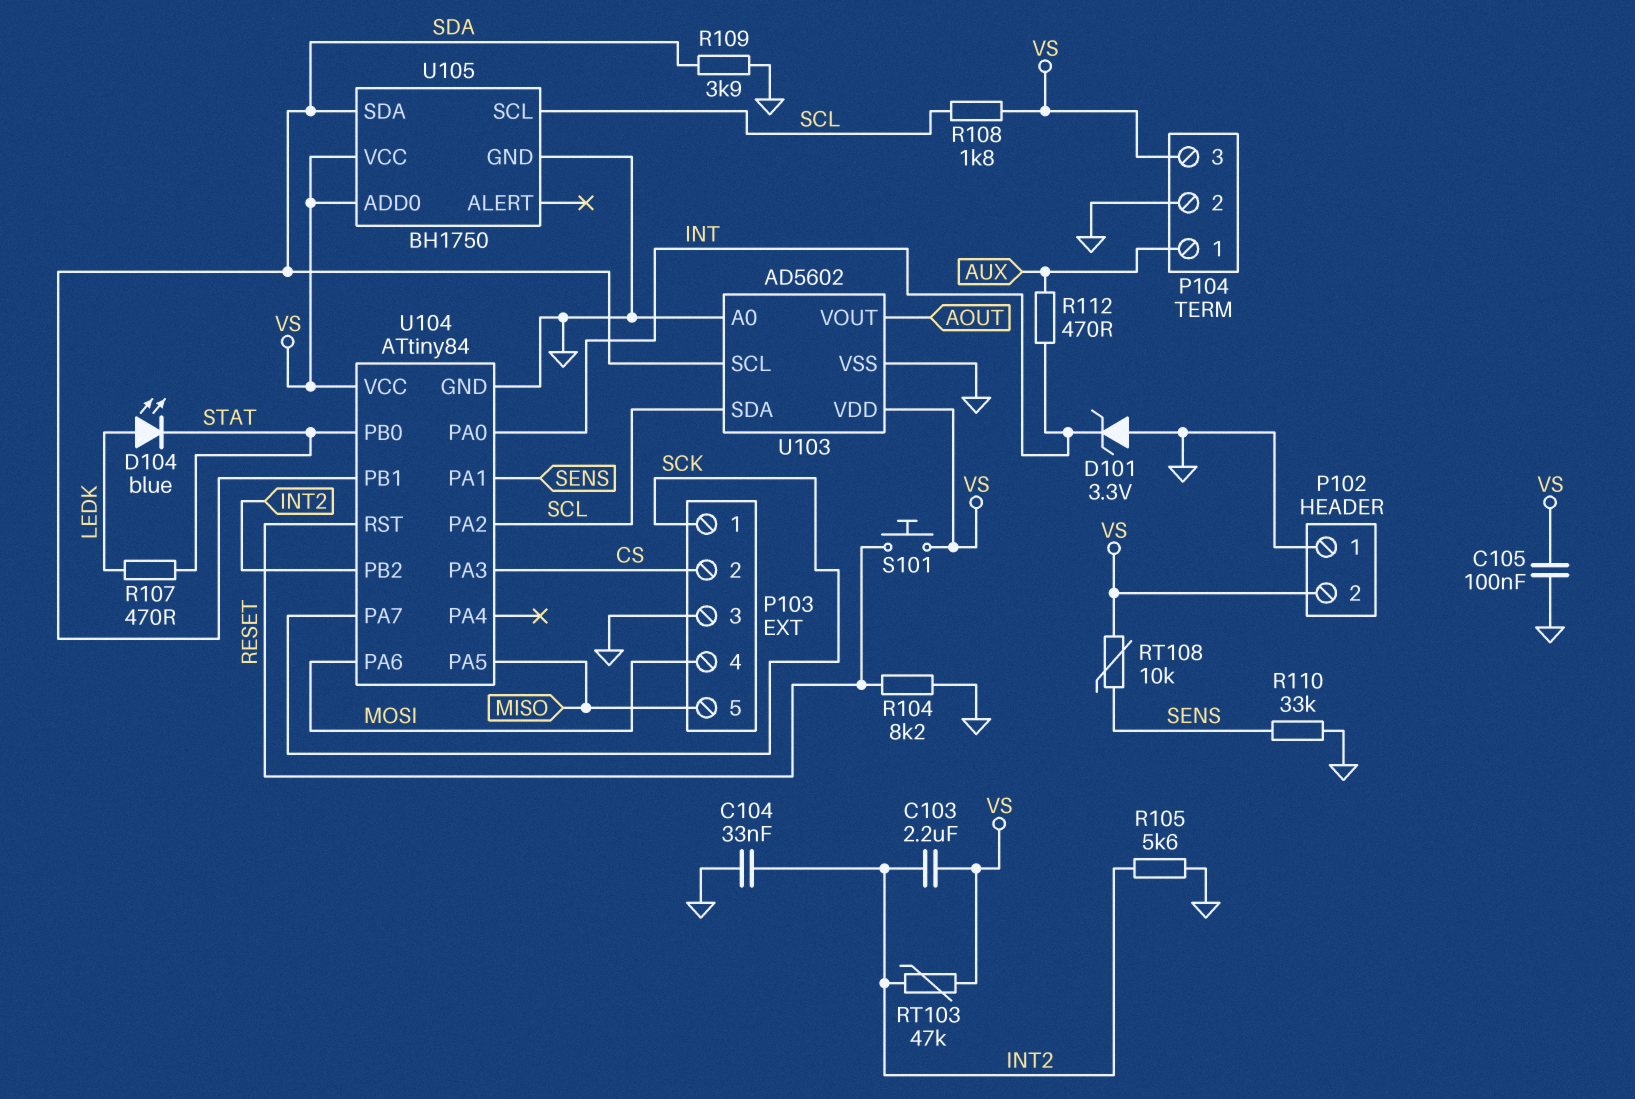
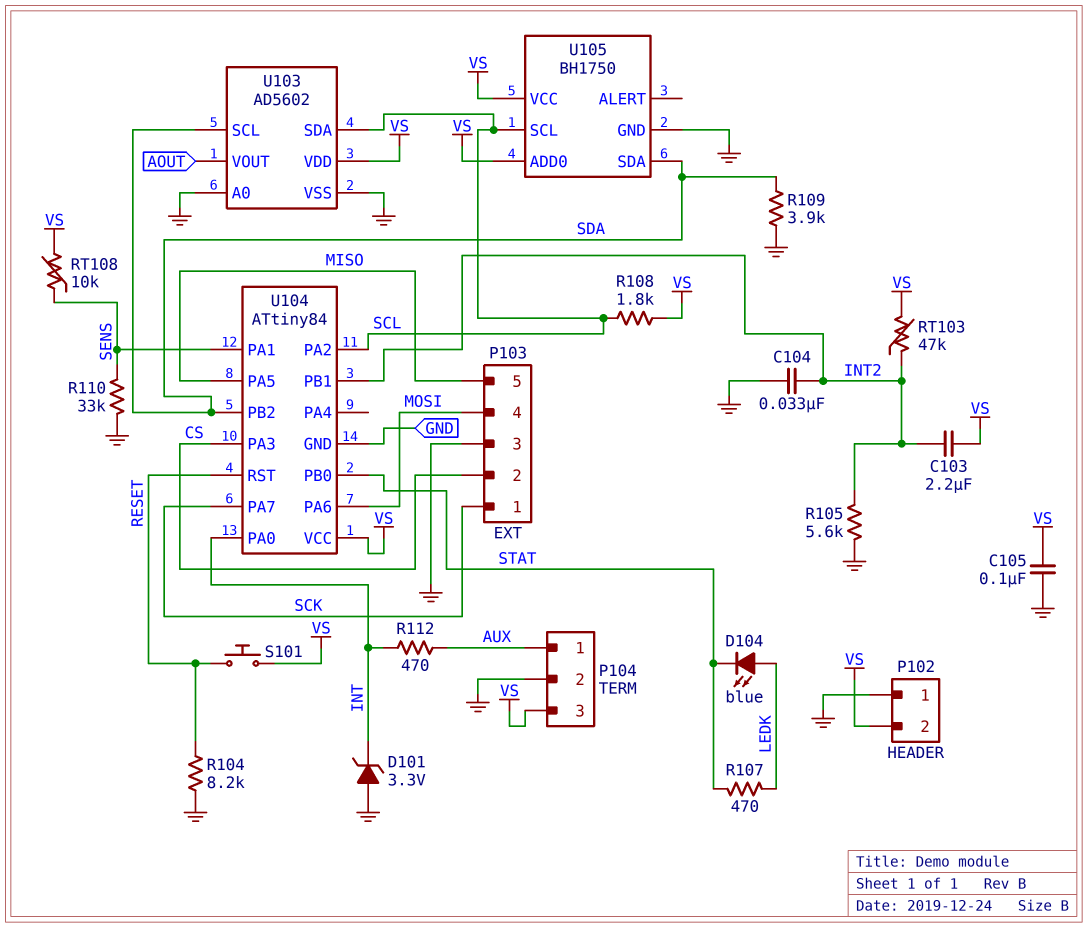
U104 pin PB1: SDA -> INT2
U104 pin PB2: INT2 -> SDA

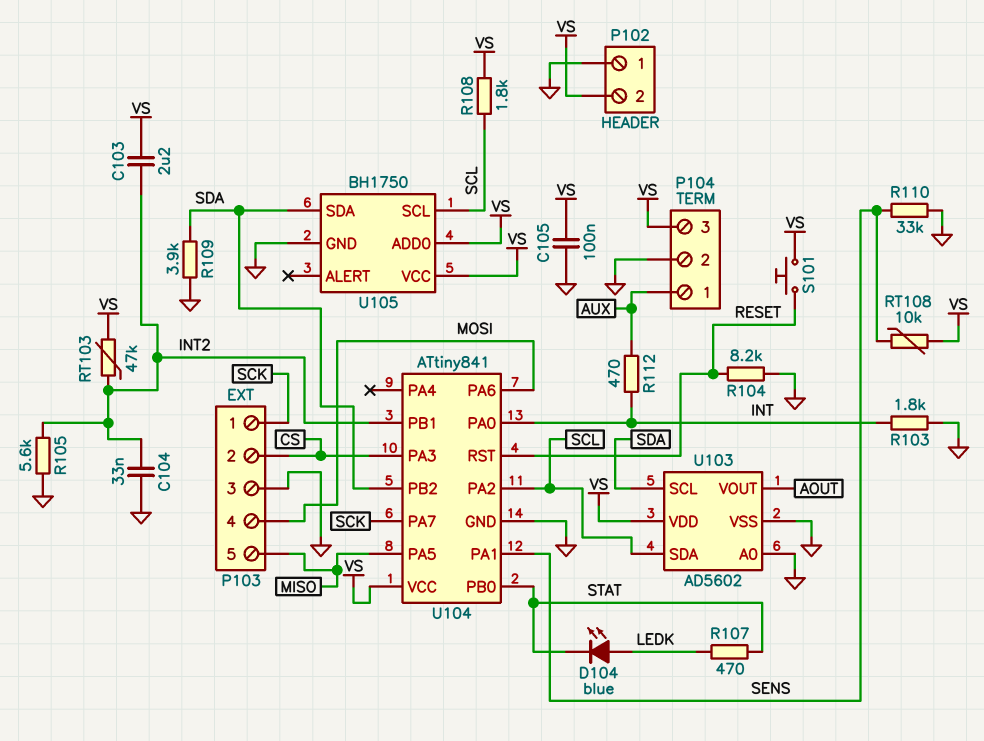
D101: zener 3.3V (A GND, K INT) -> none
R103: none -> 1.8k (GND, INT)
U104: ATtiny84 -> ATtiny841

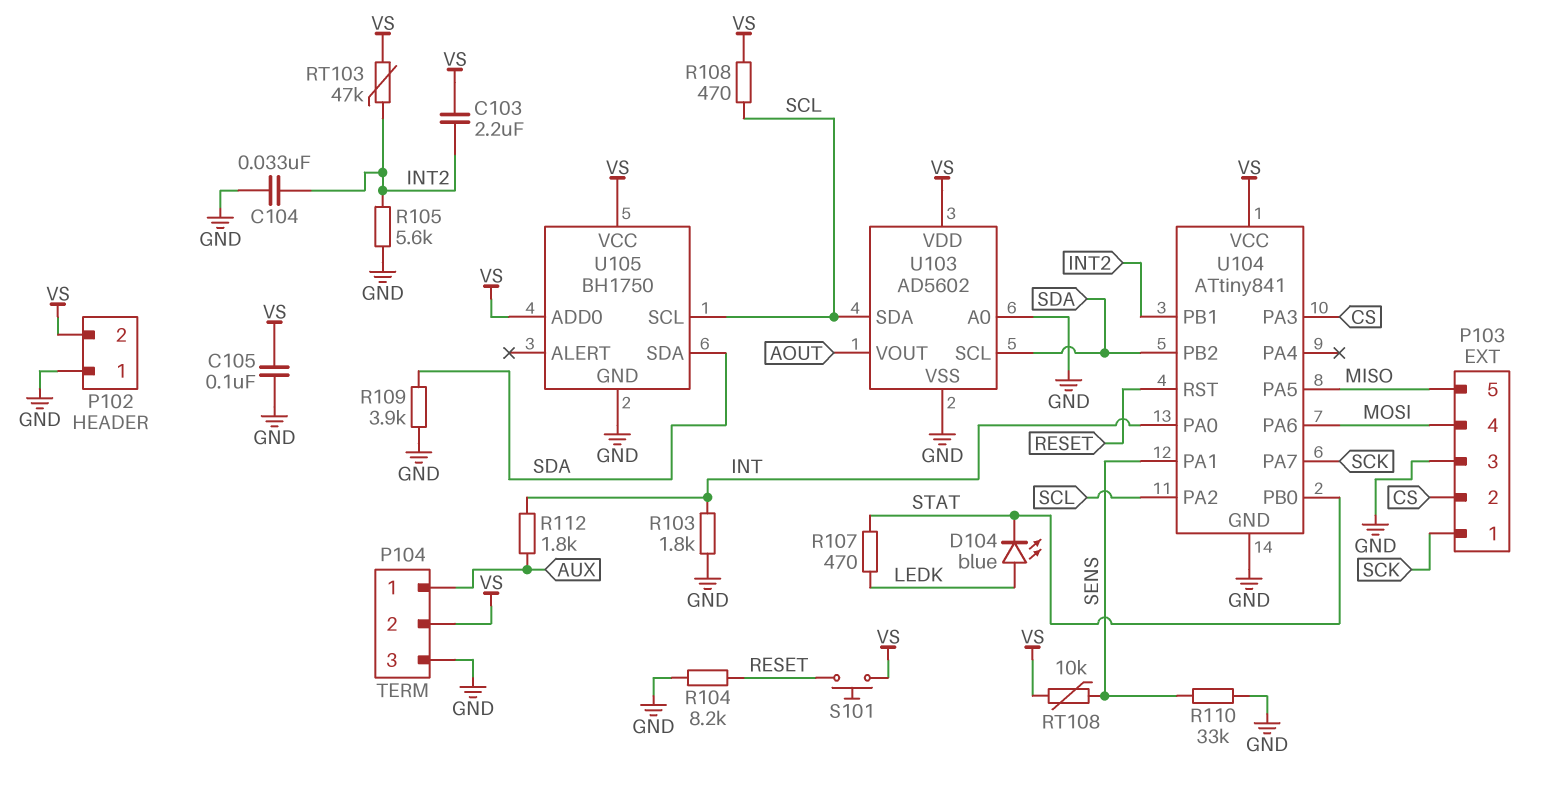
P104 pin 2: GND -> VS
P104 pin 3: VS -> GND
R108: 1.8k (SCL, VS) -> 470 (SCL, VS)
R112: 470 (AUX, INT) -> 1.8k (AUX, INT)

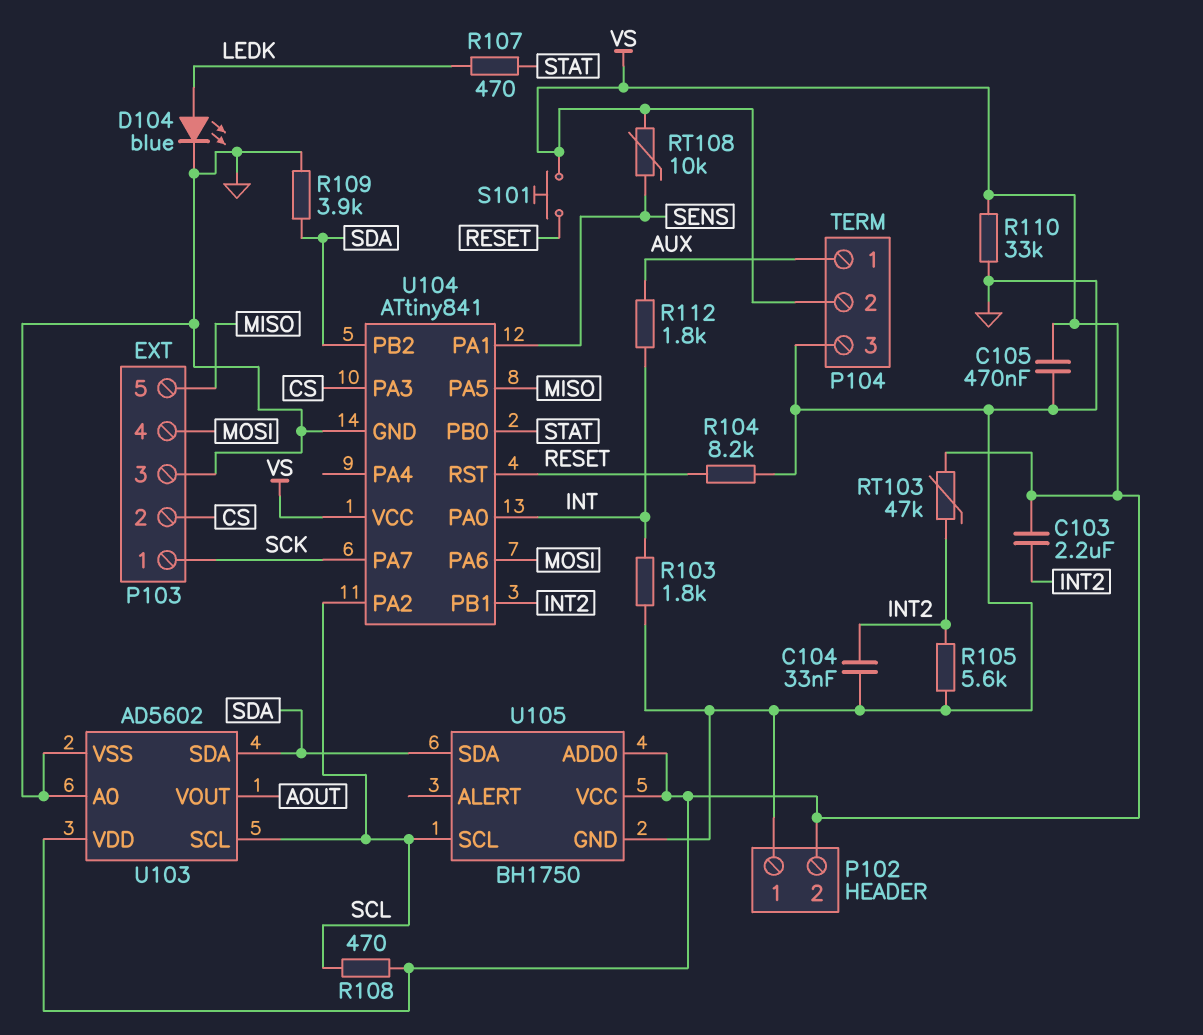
C105: 100nF (GND, VS) -> 470nF (GND, VS)
D104: LED blue (A LEDK, K STAT) -> LED blue (A LEDK, K GND)
R110: 33k (GND, SENS) -> 33k (GND, VS)
U103 pin SCL: SDA -> SCL
U103 pin SDA: SCL -> SDA

